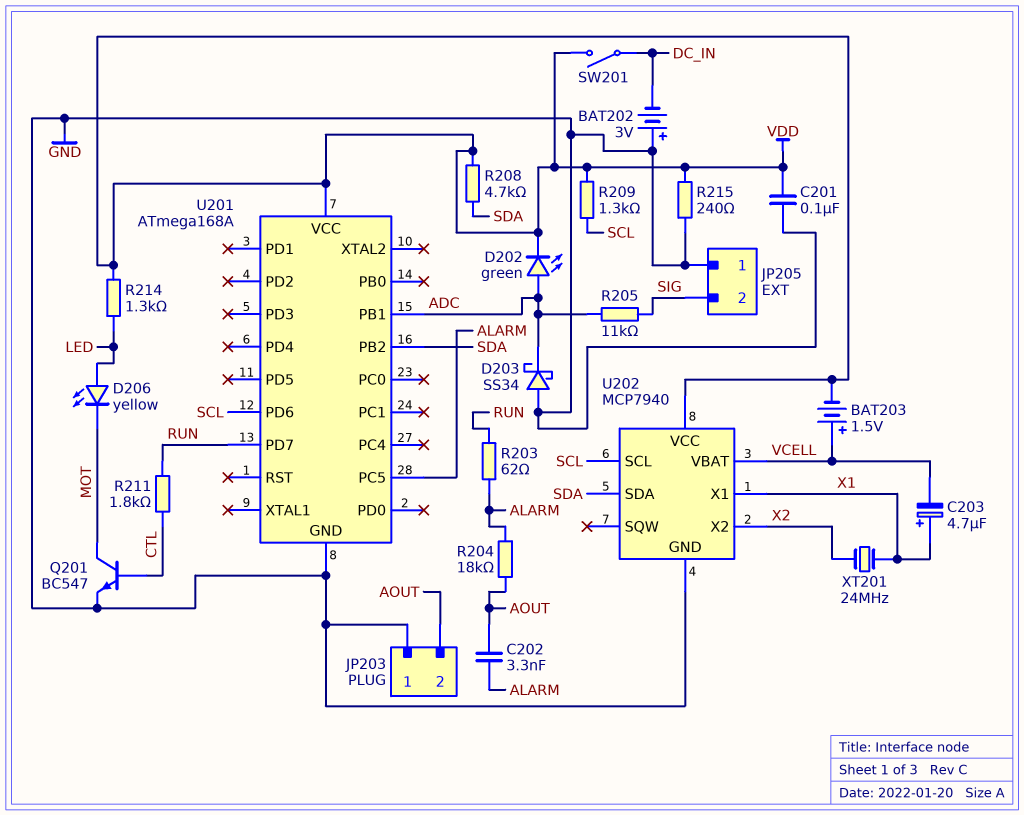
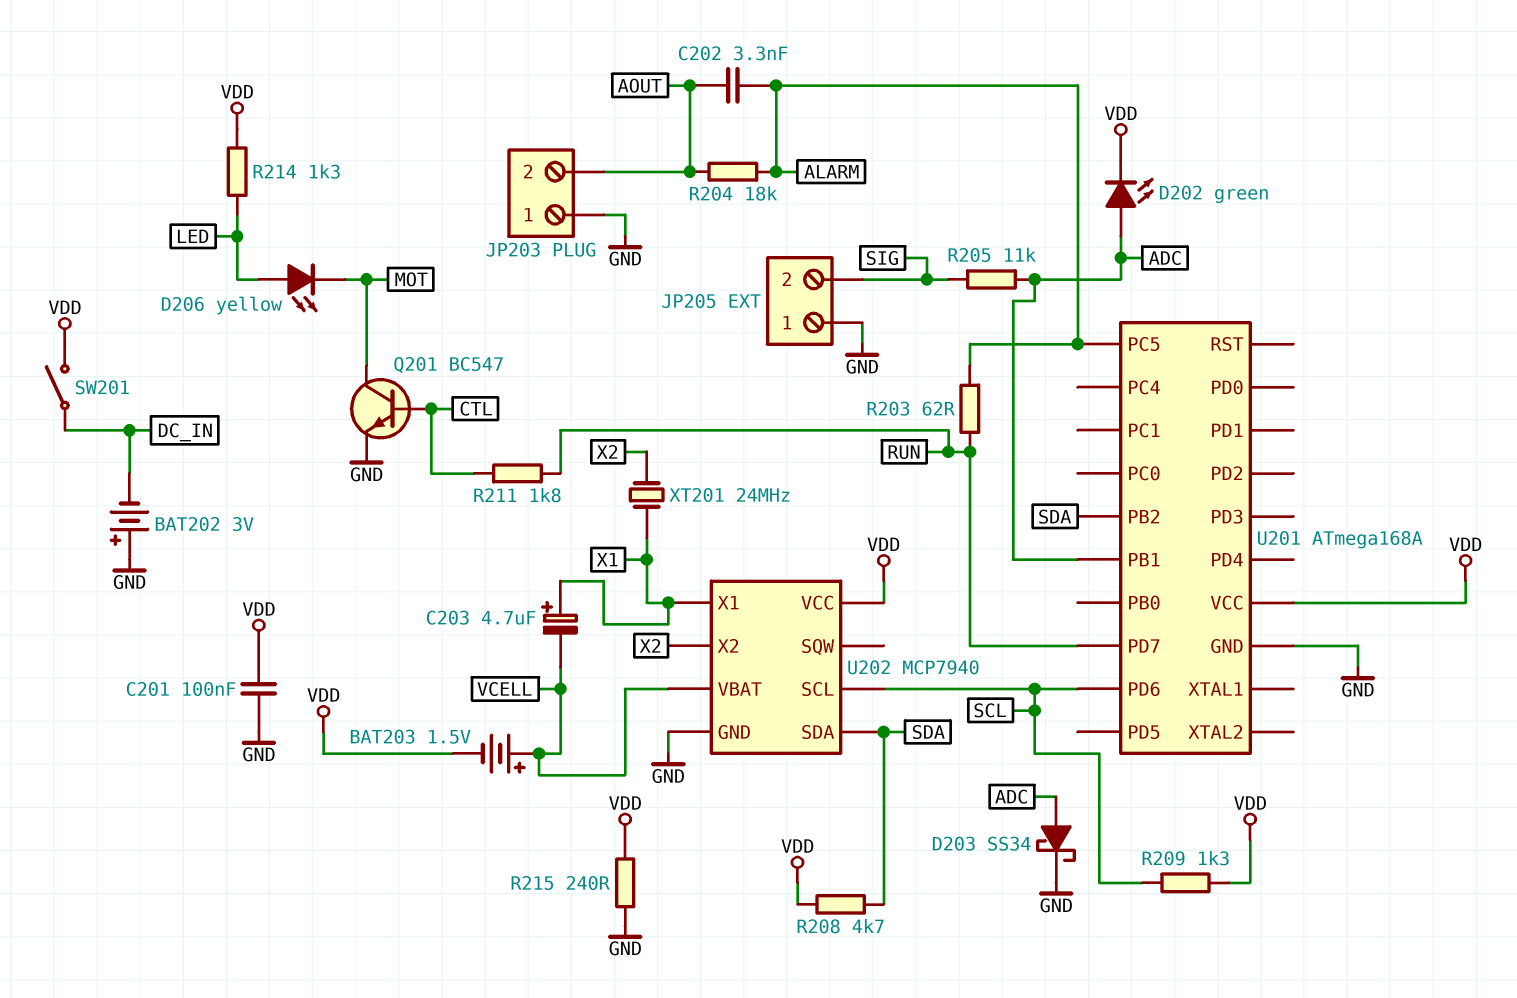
D203: schottky SS34 (A GND, K ADC) -> schottky SS34 (A ADC, K GND)

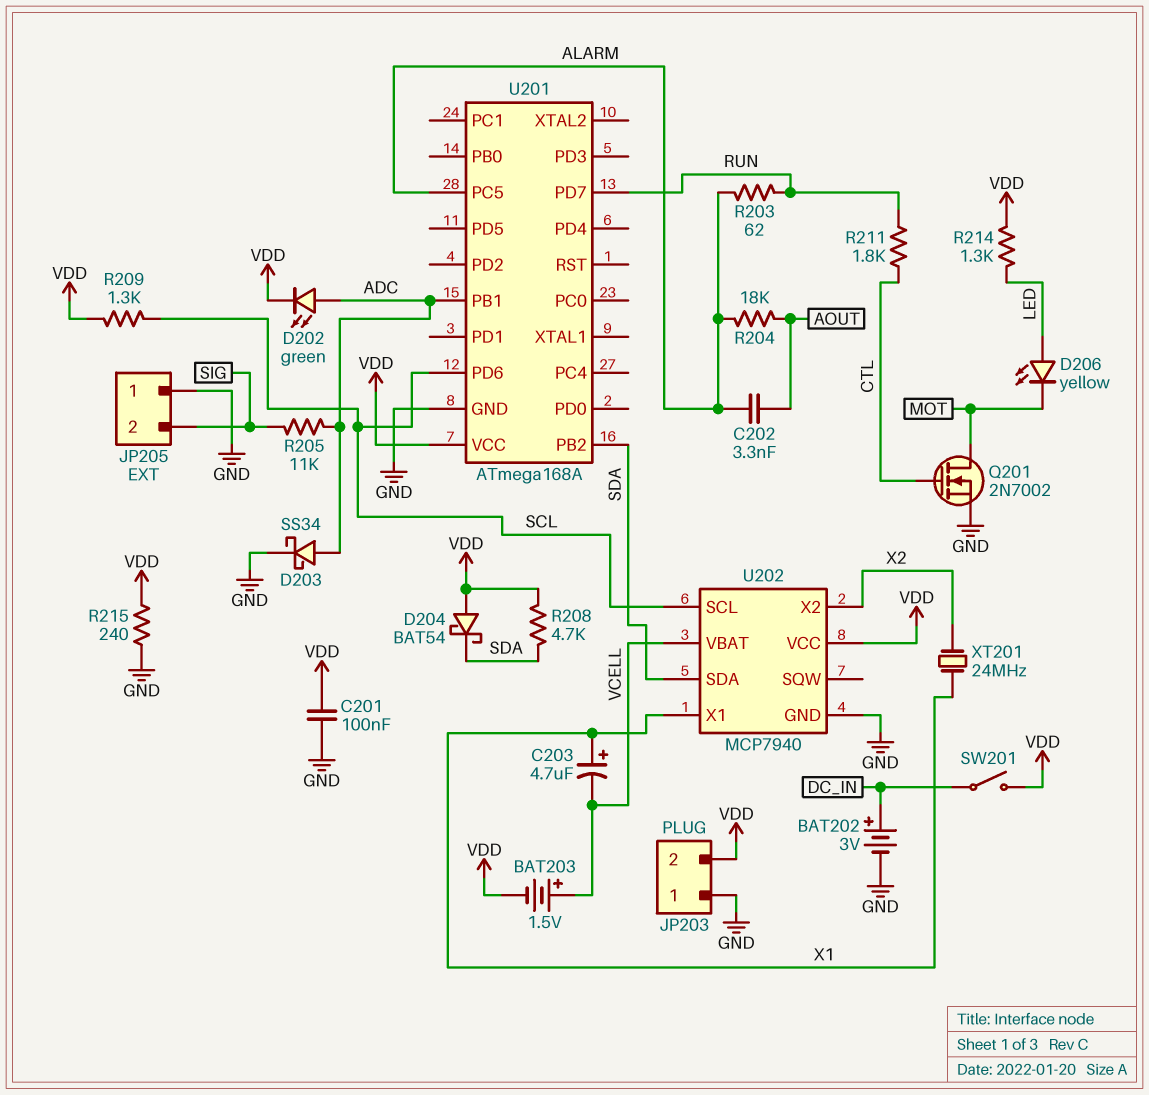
BAT202: 3V (plus GND, minus DC_IN) -> 3V (plus DC_IN, minus GND)
D204: none -> schottky BAT54 (A VDD, K SDA)
JP203 pin 2: AOUT -> VDD
Q201: NPN BC547 (B CTL, C MOT, E GND) -> NMOS 2N7002 (G CTL, D MOT, S GND)

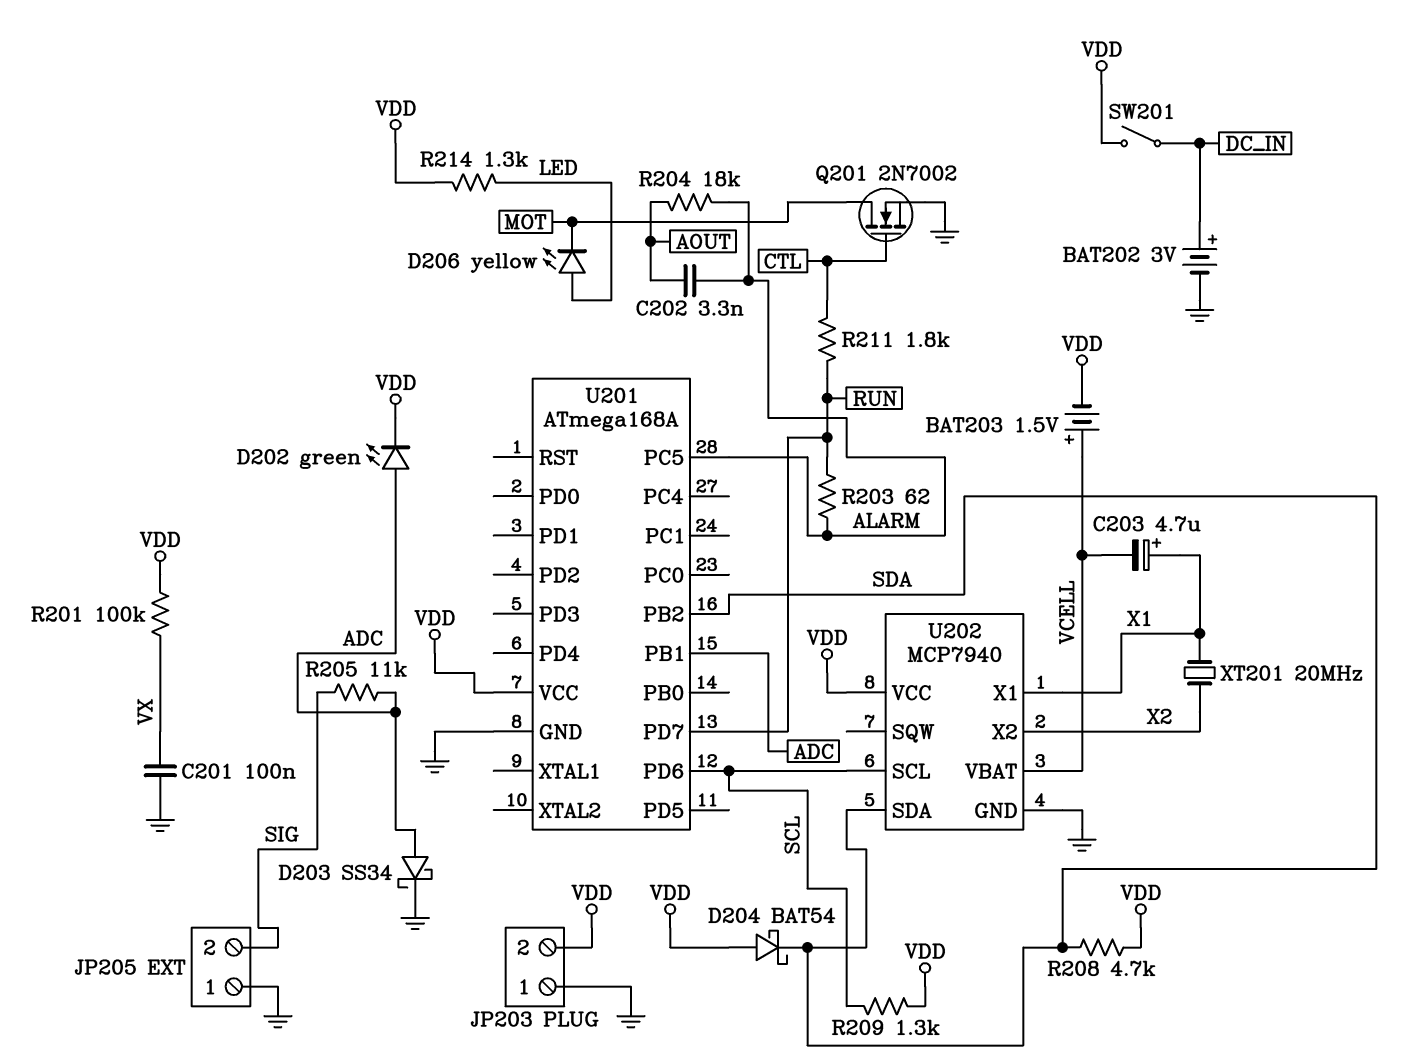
C201: 100nF (GND, VDD) -> 100nF (GND, VX)
R201: none -> 100k (VDD, VX)
R215: 240 (GND, VDD) -> none
XT201: 24MHz (X1, X2) -> 20MHz (X1, X2)

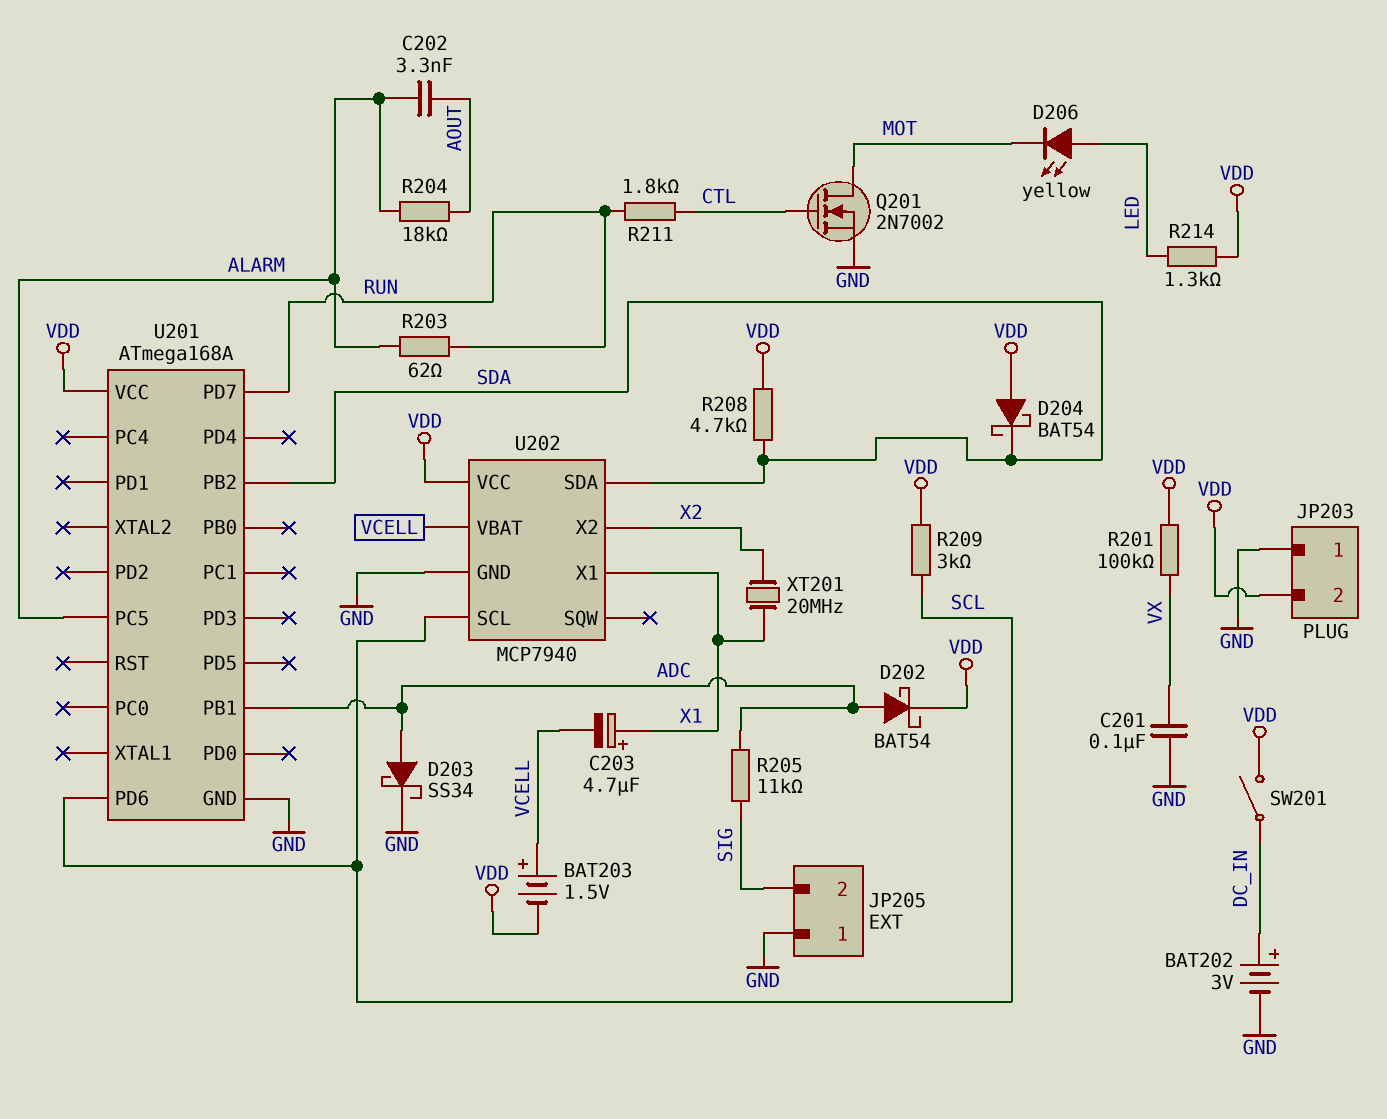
D202: LED green (A ADC, K VDD) -> schottky BAT54 (A ADC, K VDD)
R209: 1.3k (SCL, VDD) -> 3k (SCL, VDD)

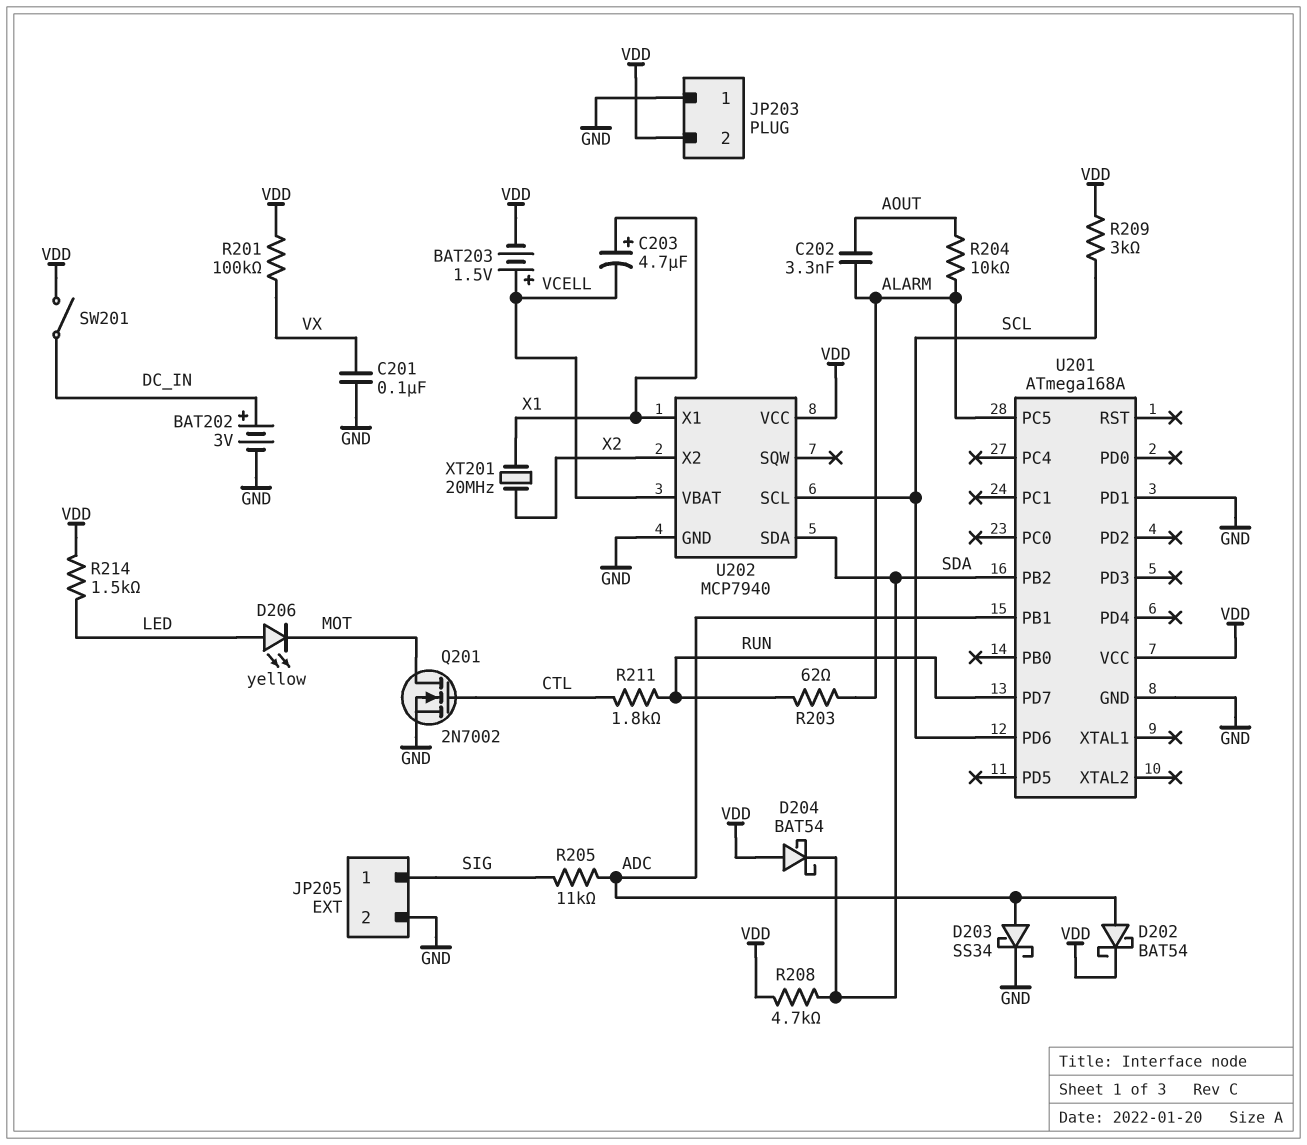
JP205 pin 1: GND -> SIG
JP205 pin 2: SIG -> GND
R204: 18k (ALARM, AOUT) -> 10k (ALARM, AOUT)
R214: 1.3k (LED, VDD) -> 1.5k (LED, VDD)
U201 pin PD1: none -> GND

